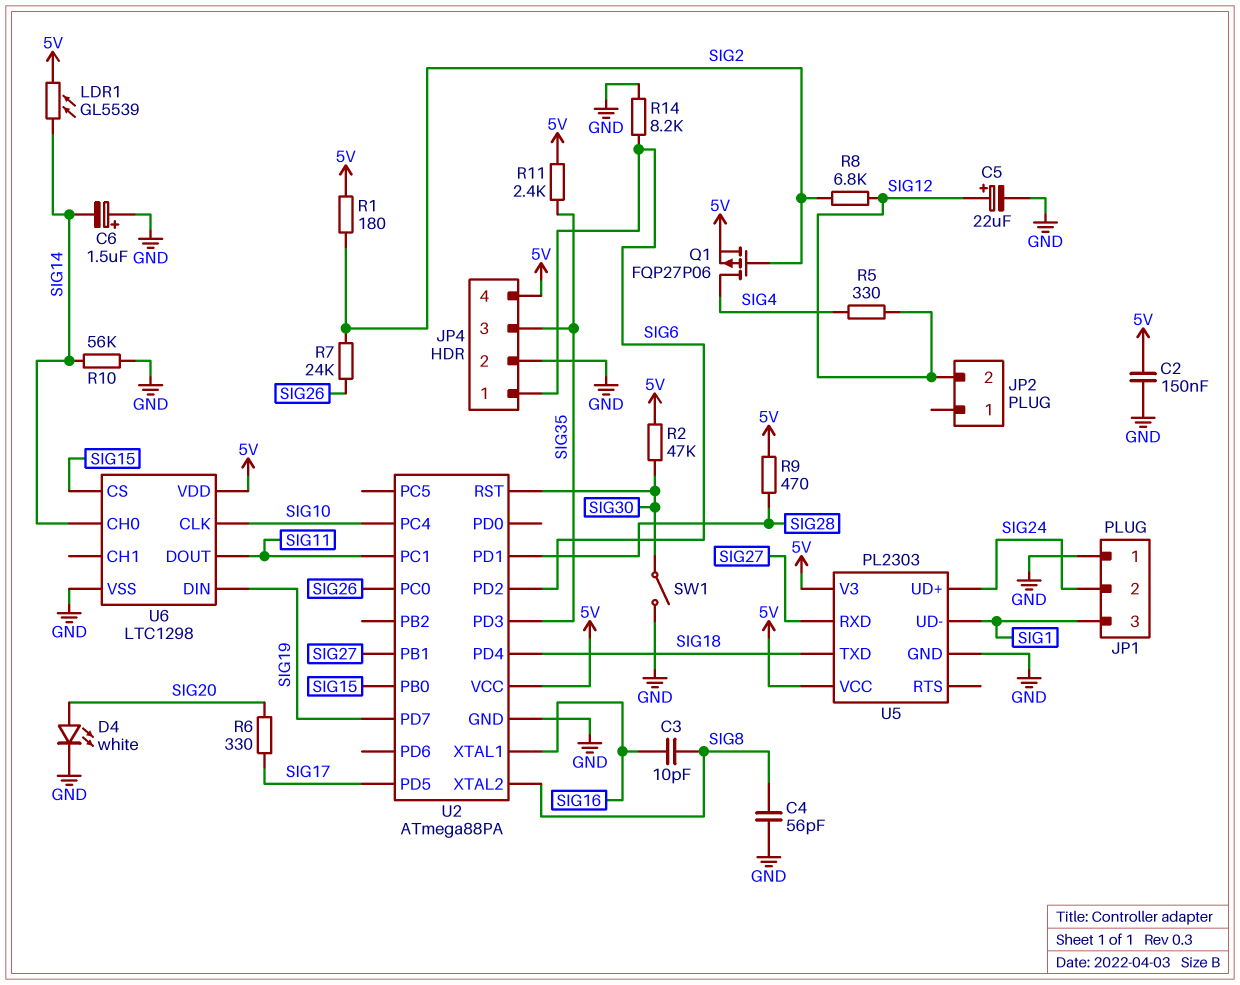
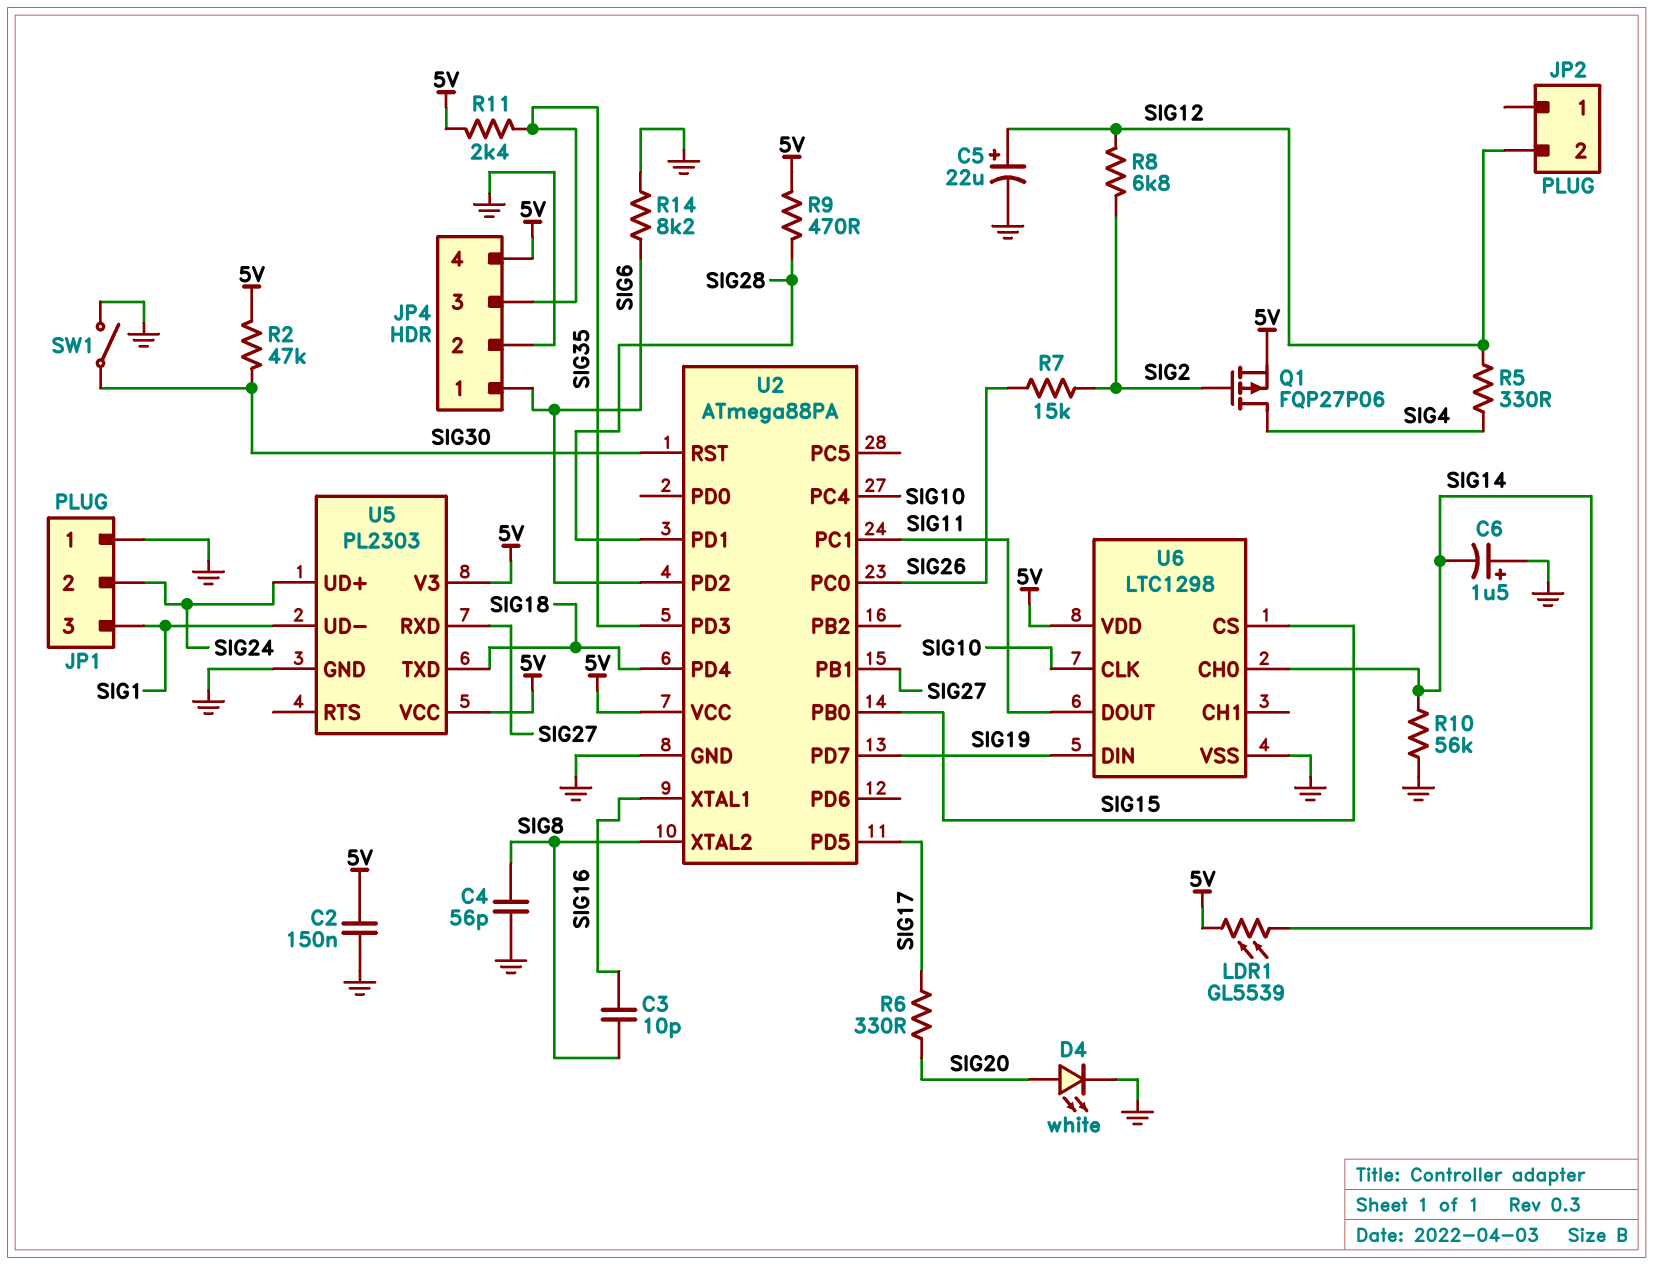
R1: 180 (5V, SIG2) -> none
R7: 24k (SIG2, SIG26) -> 15k (SIG2, SIG26)

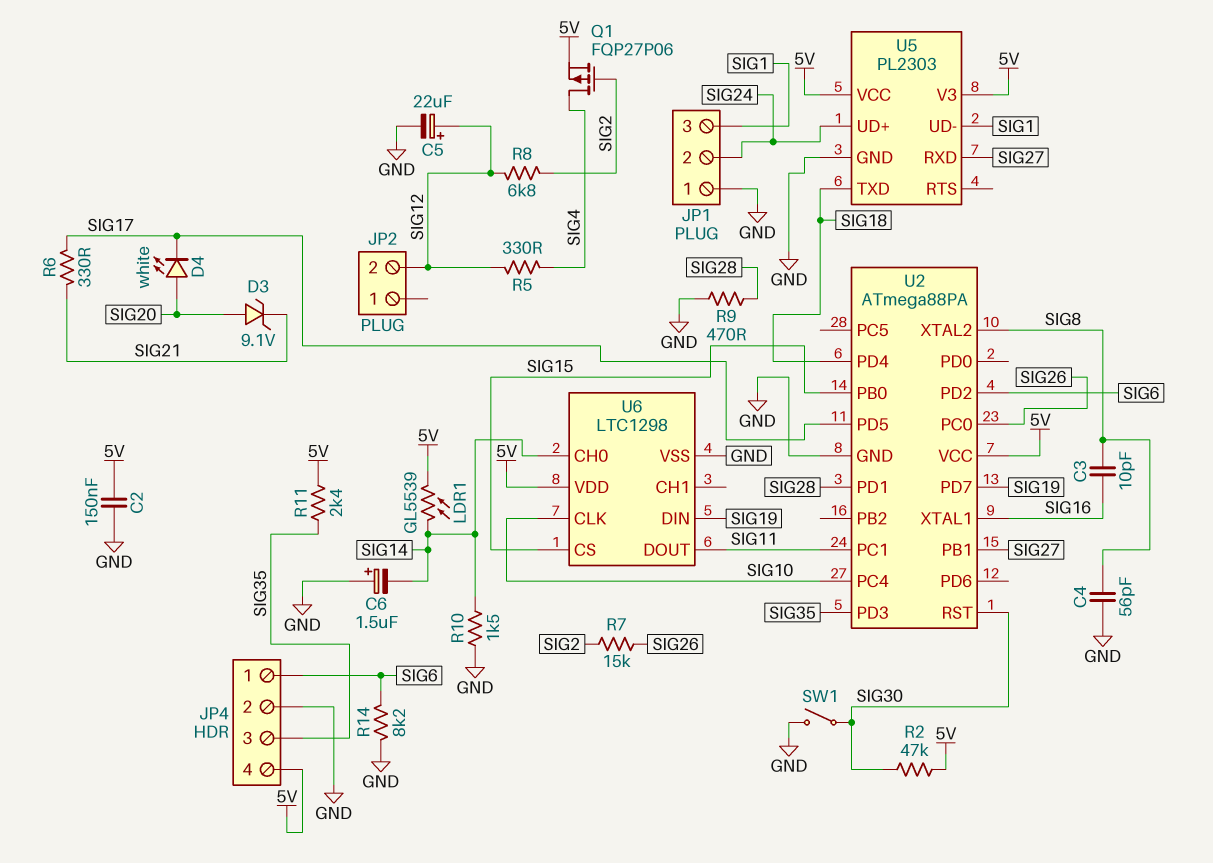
D3: none -> zener 9.1V (A SIG20, K SIG21)
D4: LED white (A SIG20, K GND) -> LED white (A SIG20, K SIG17)
R6: 330 (SIG17, SIG20) -> 330 (SIG17, SIG21)
R9: 470 (5V, SIG28) -> 470 (GND, SIG28)
R10: 56k (GND, SIG14) -> 1.5k (GND, SIG14)

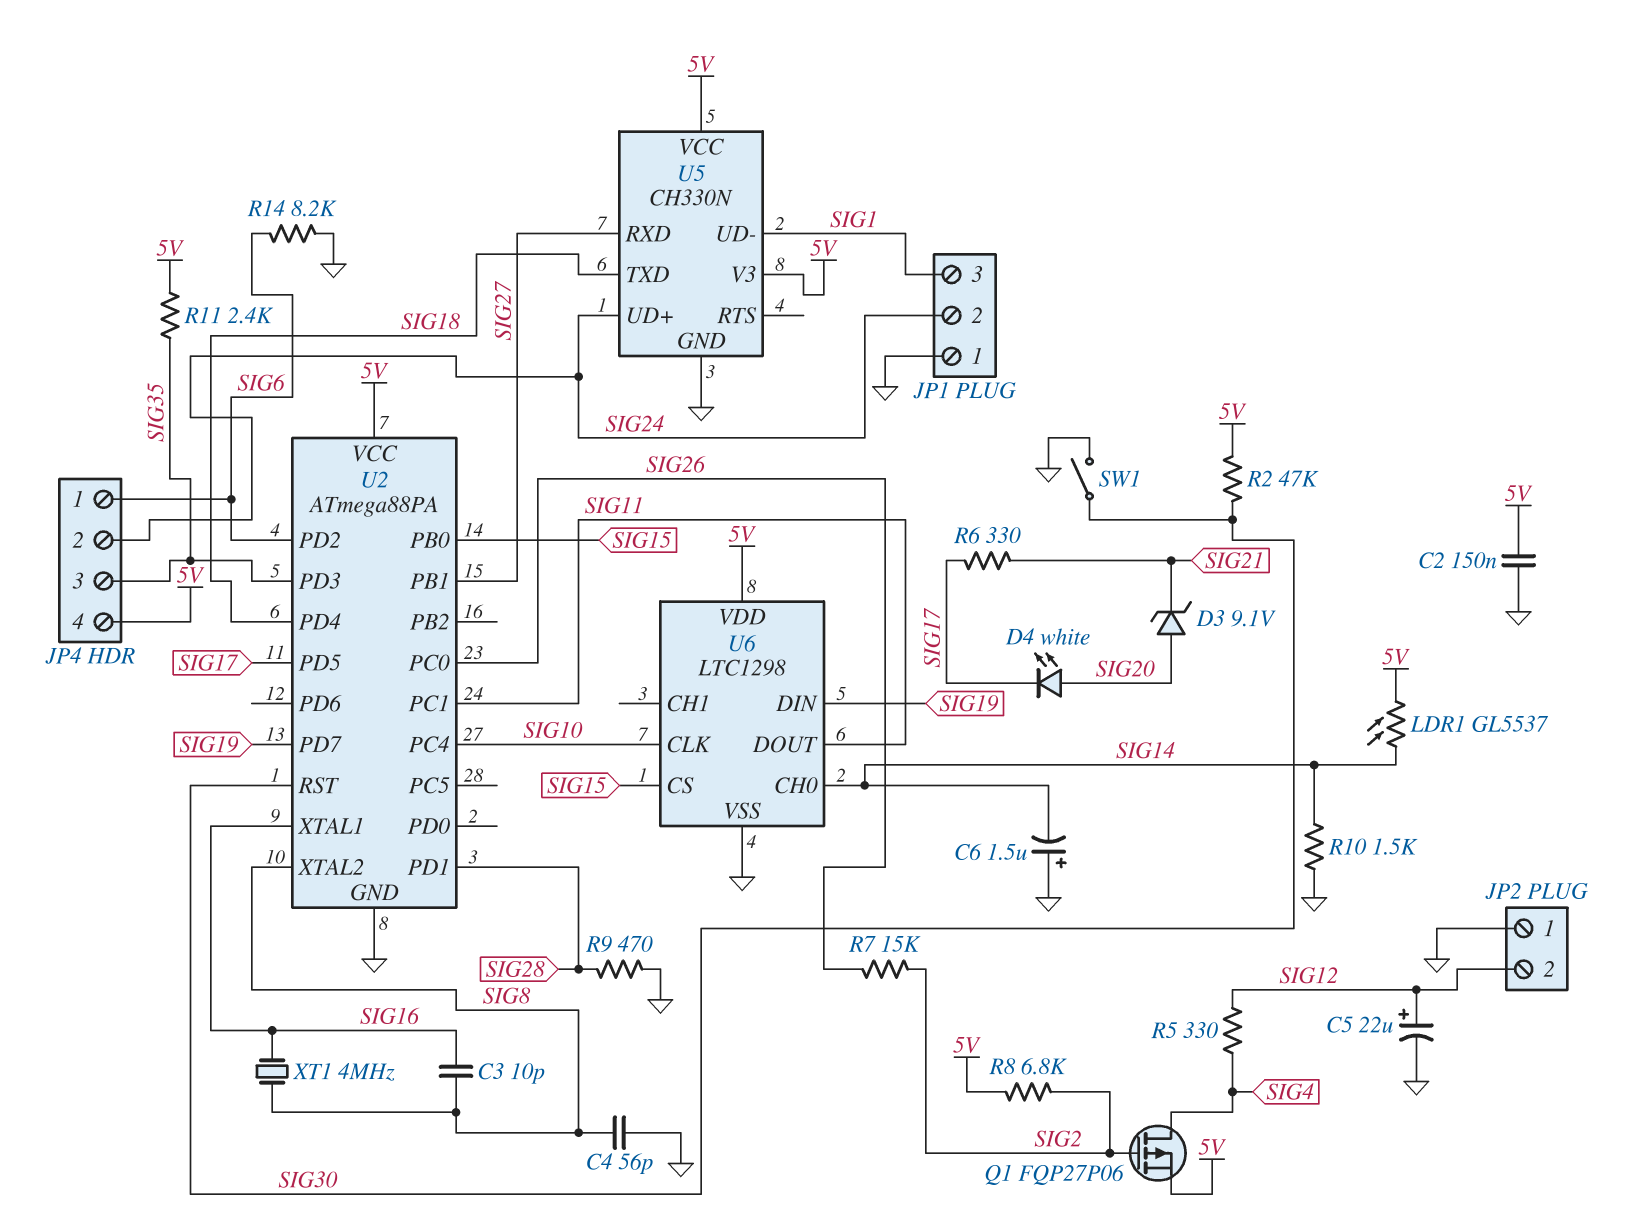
JP2 pin 1: none -> GND
JP4 pin 2: GND -> SIG24
LDR1: GL5539 (5V, SIG14) -> GL5537 (5V, SIG14)
R8: 6.8k (SIG2, SIG12) -> 6.8k (5V, SIG2)
U5: PL2303 -> CH330N
XT1: none -> 4MHz (SIG8, SIG16)

